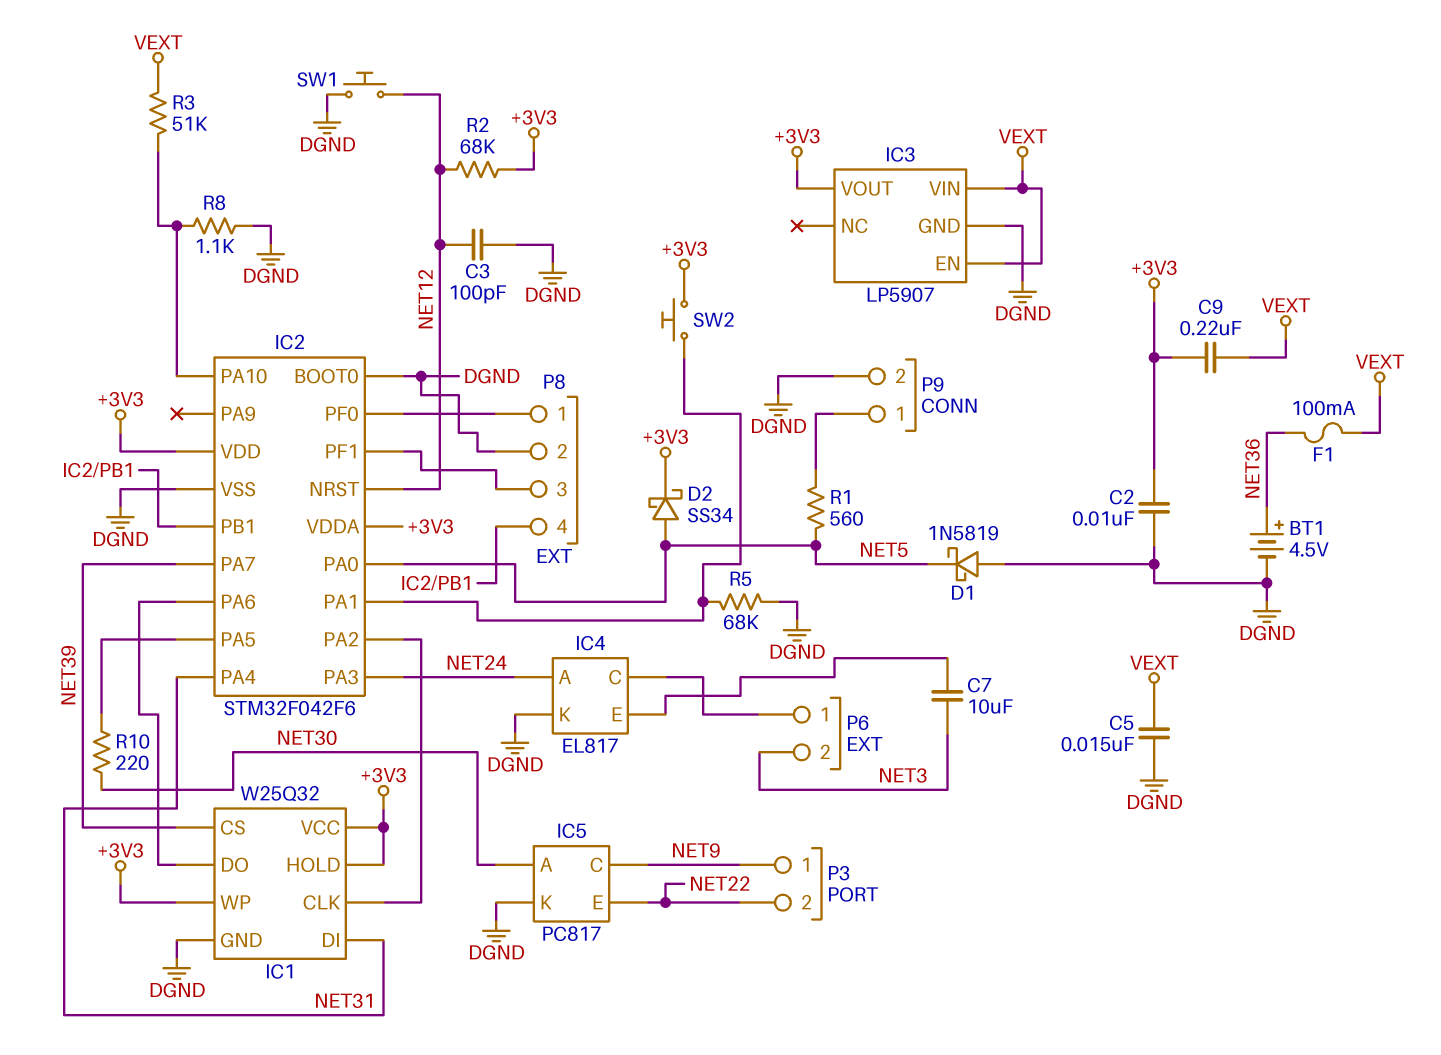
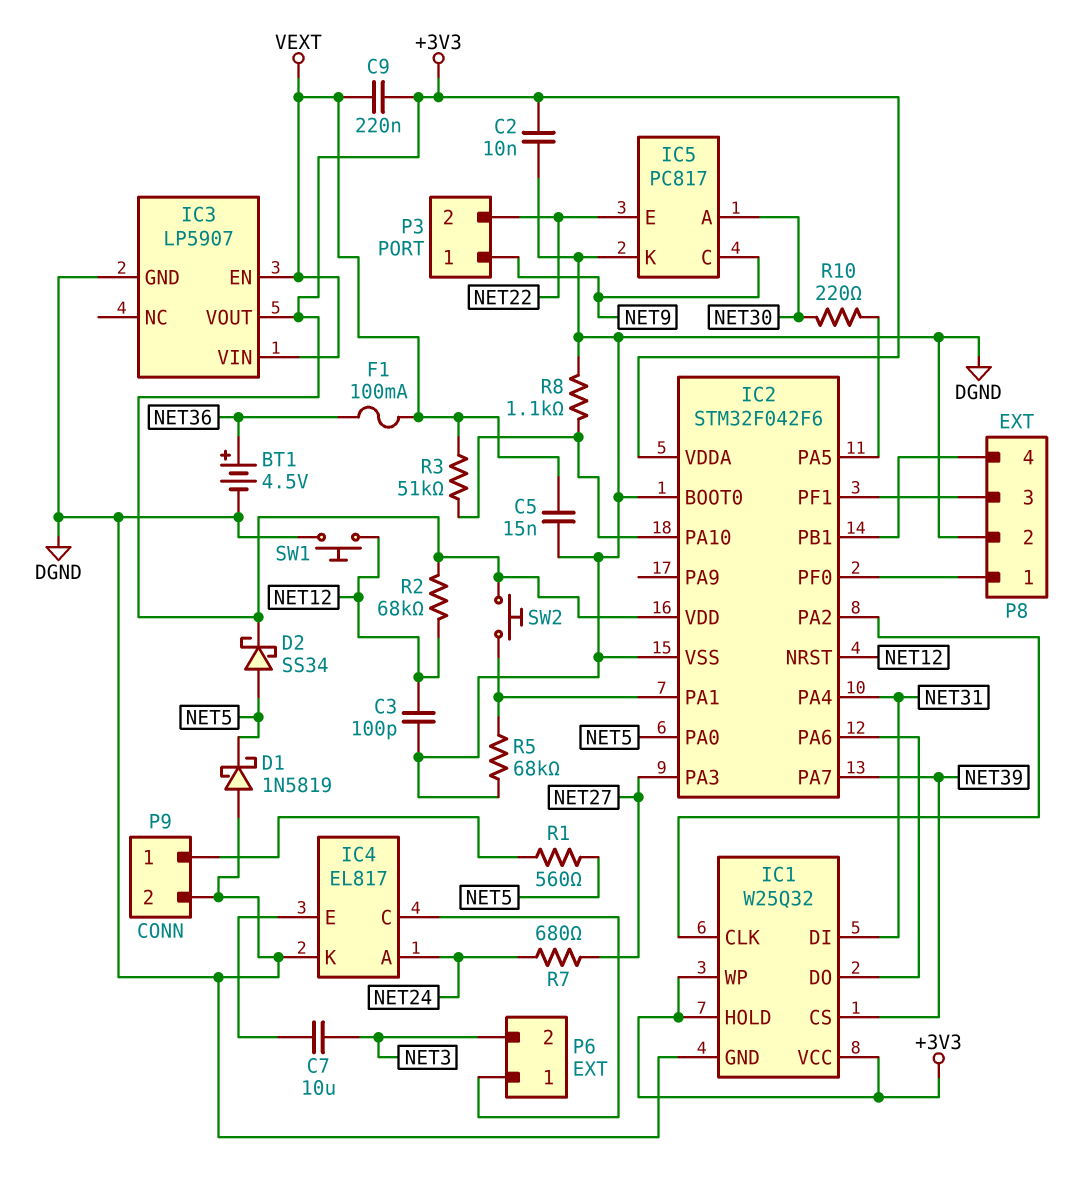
IC2 pin PA3: NET24 -> NET27
R7: none -> 680 (NET24, NET27)

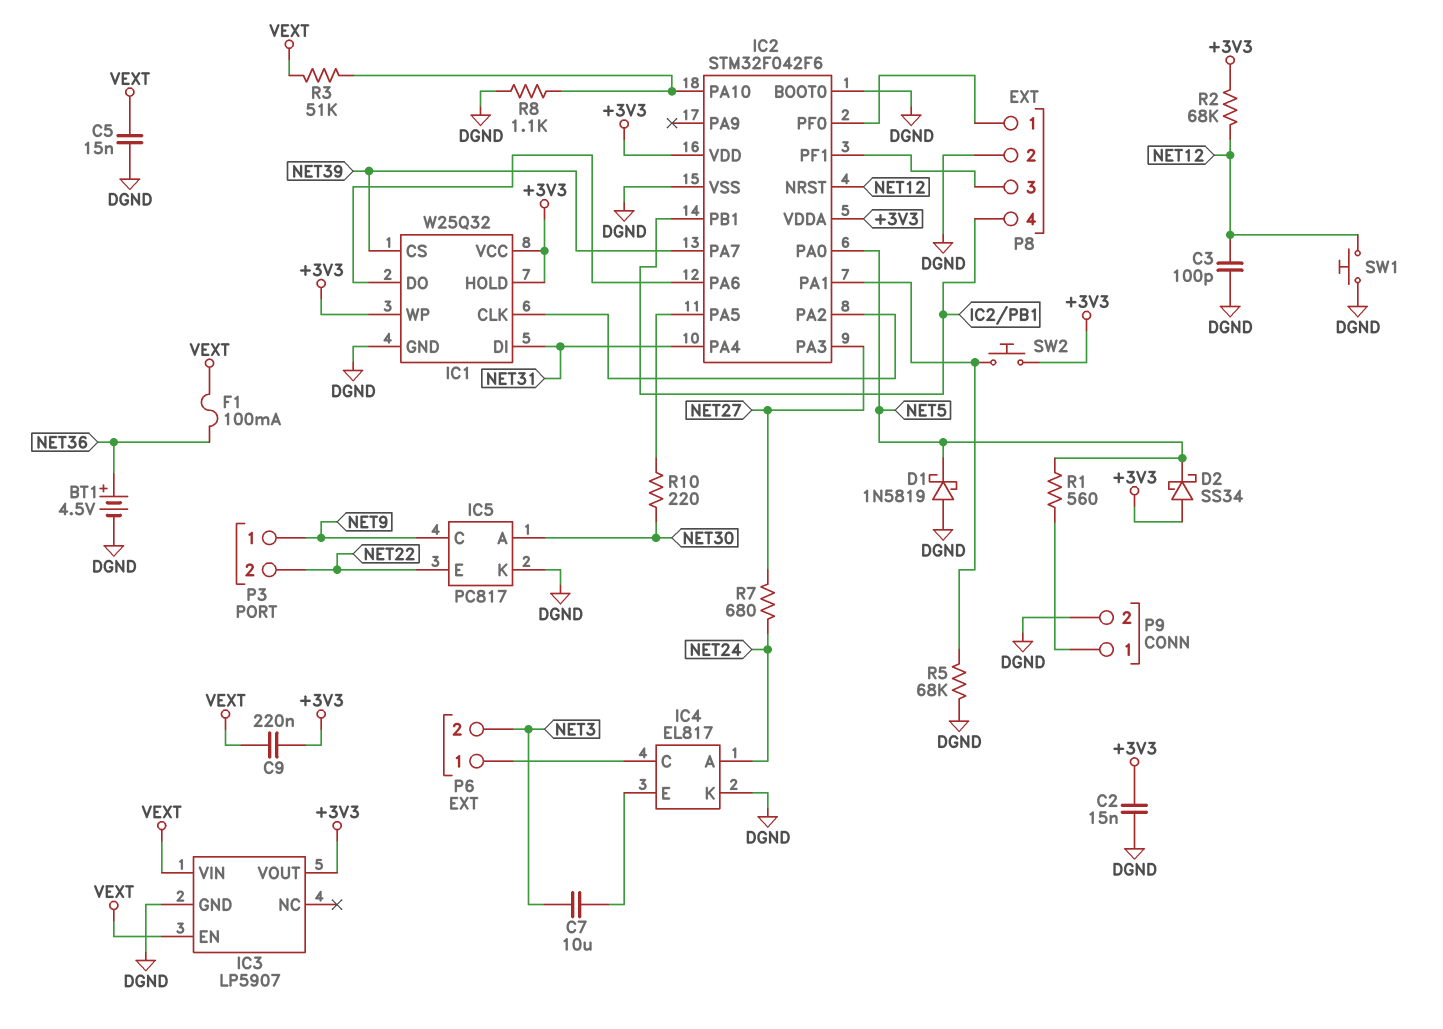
C2: 10nF (+3V3, DGND) -> 15nF (+3V3, DGND)
D2: schottky SS34 (A NET5, K +3V3) -> schottky SS34 (A +3V3, K NET5)

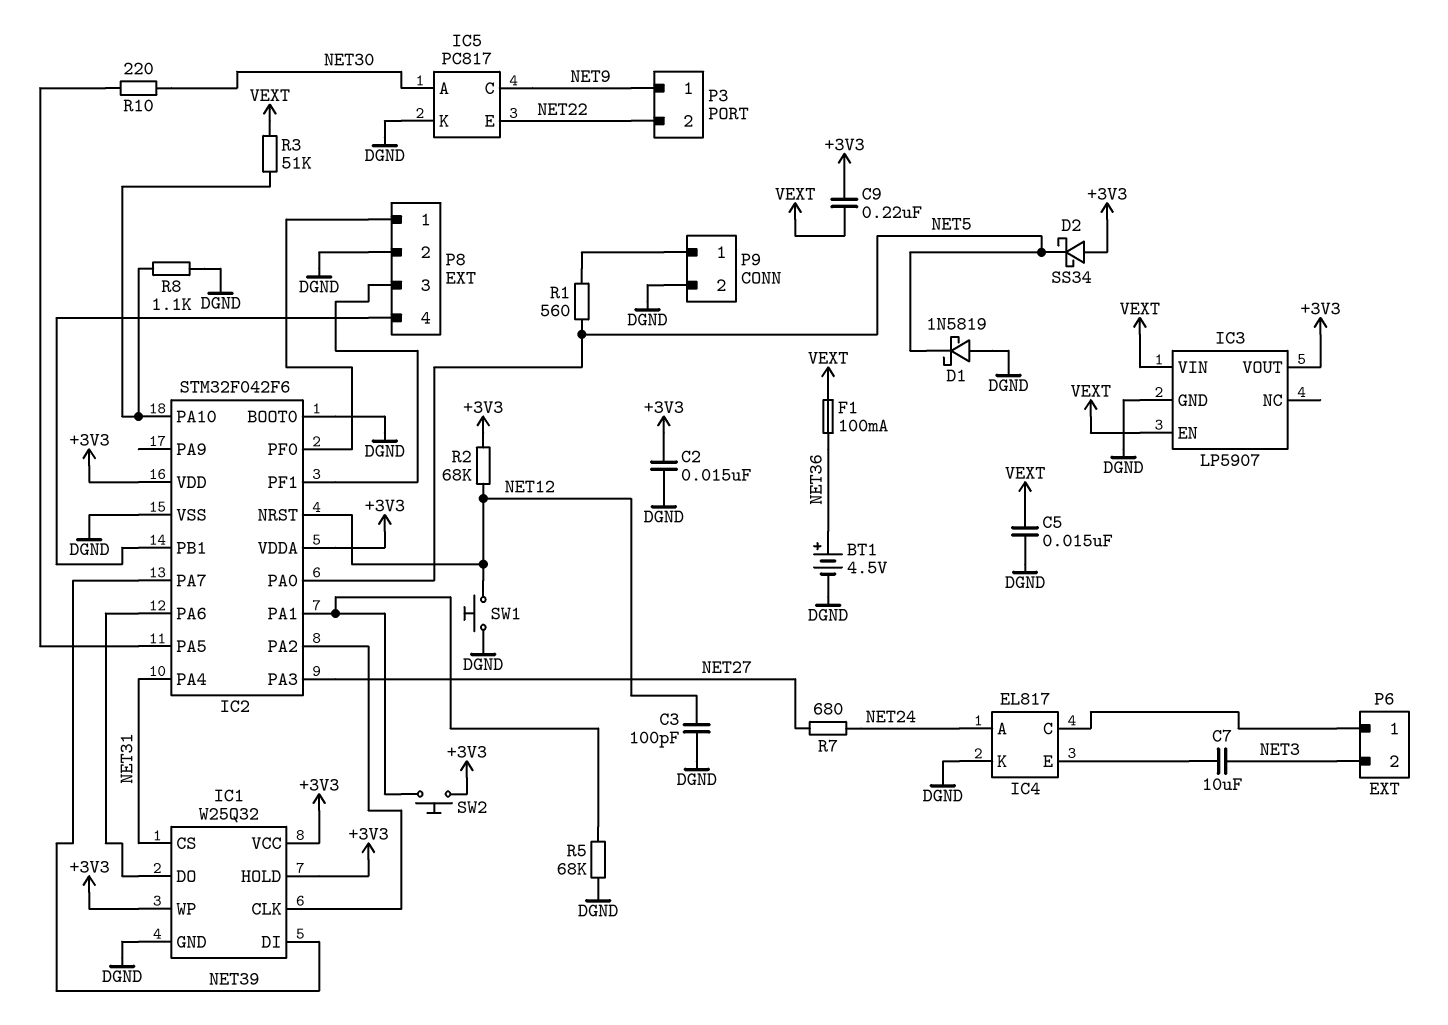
IC1 pin CS: NET39 -> NET31
IC1 pin DI: NET31 -> NET39

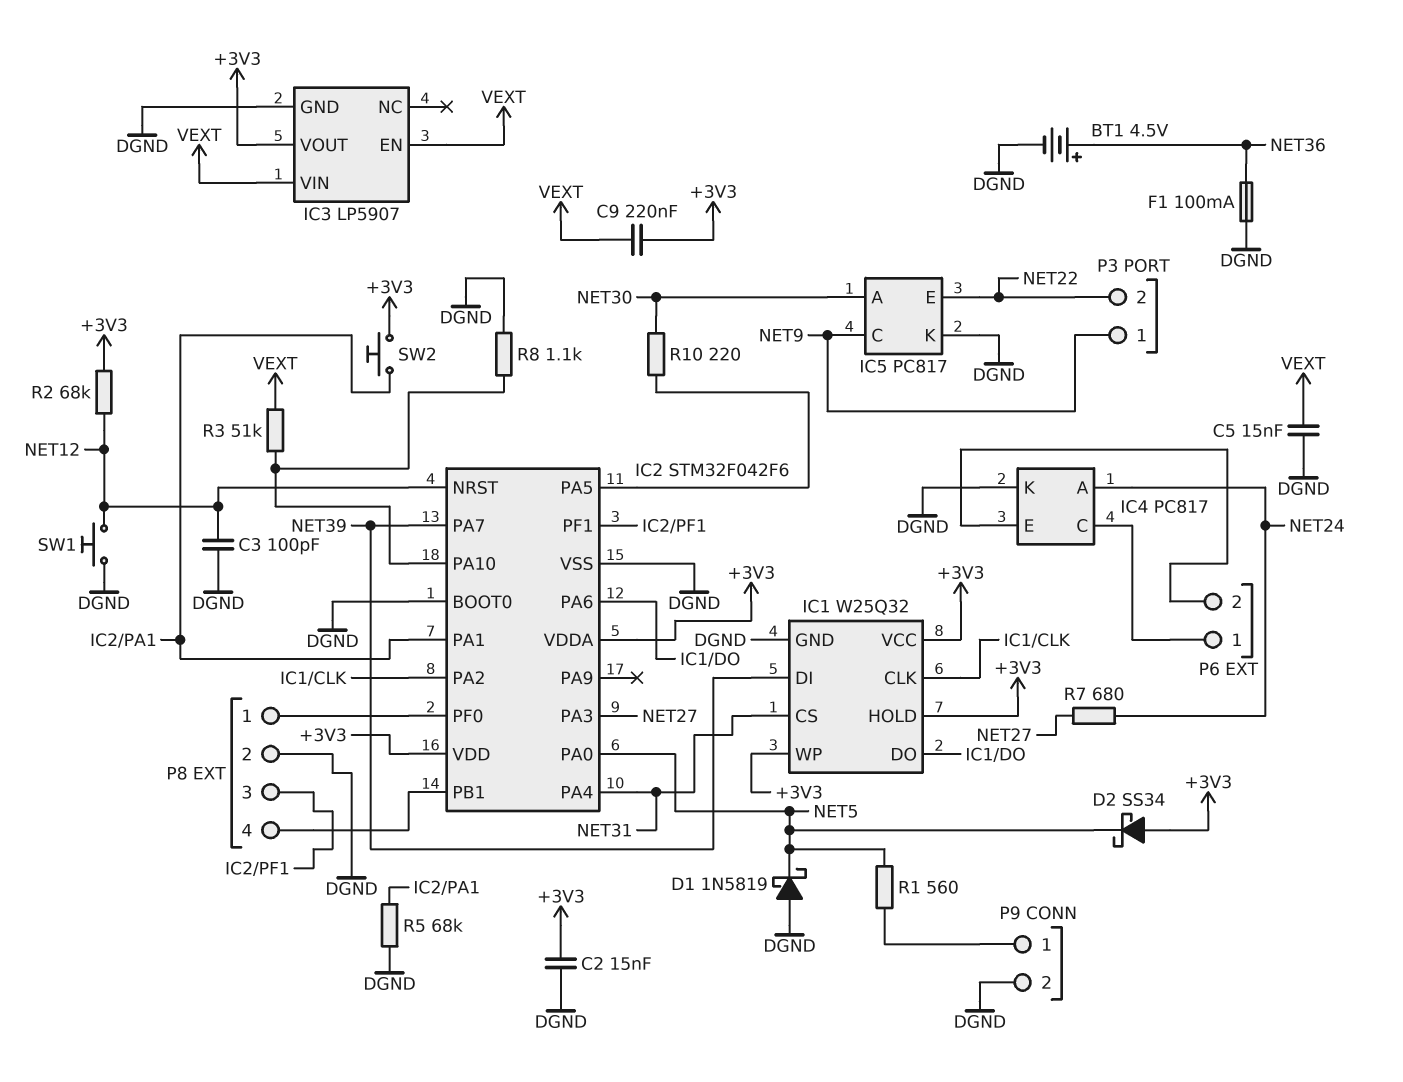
C7: 10uF (IC4/E, NET3) -> none
F1: 100mA (NET36, VEXT) -> 100mA (DGND, NET36)
IC4: EL817 -> PC817
P6 pin 2: NET3 -> IC4/E

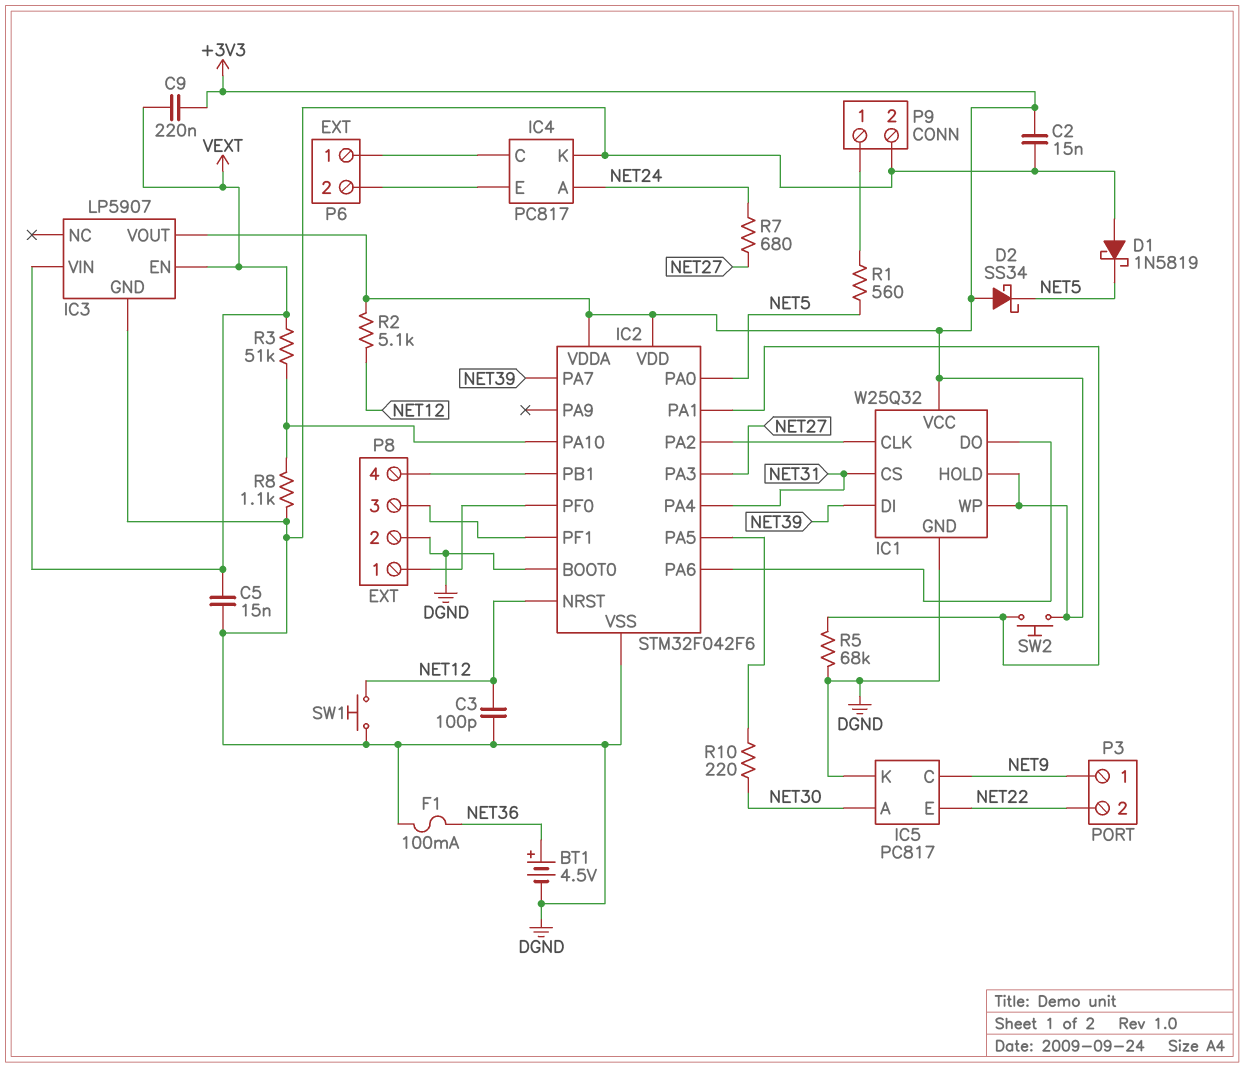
R2: 68k (+3V3, NET12) -> 5.1k (+3V3, NET12)

